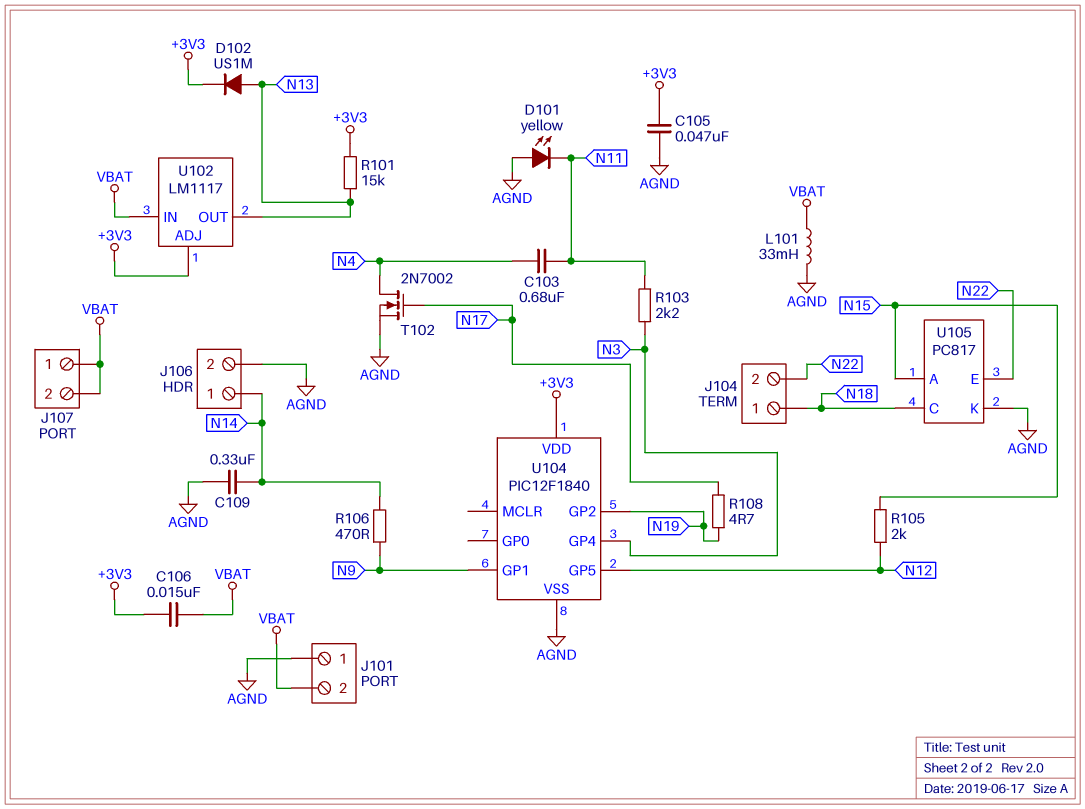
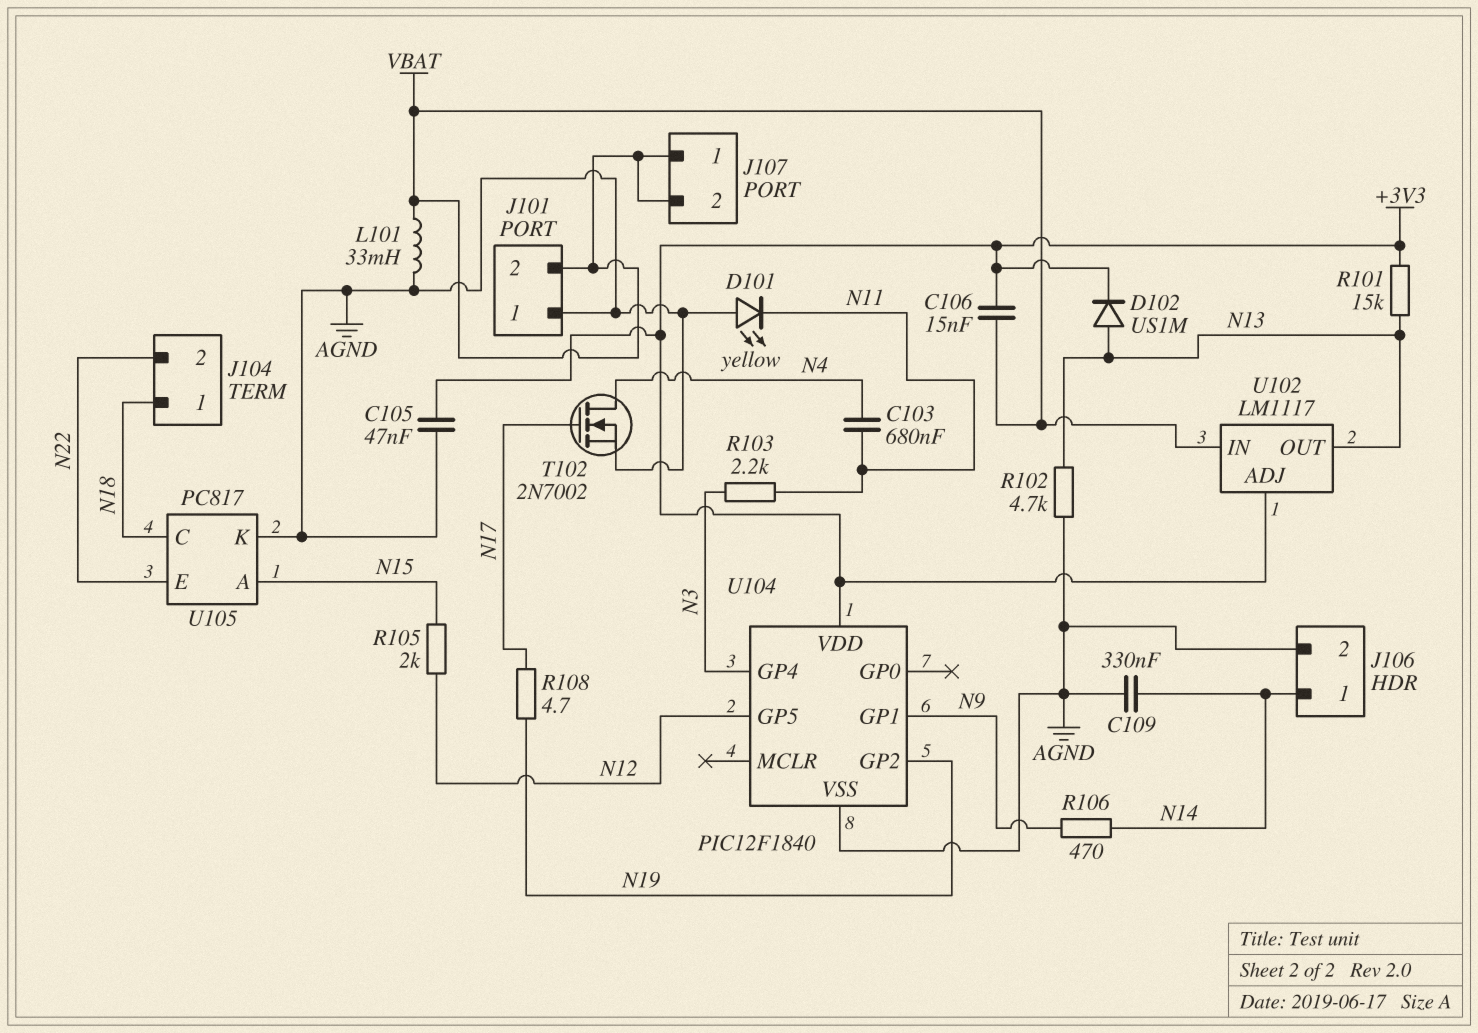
R102: none -> 4.7k (AGND, N13)

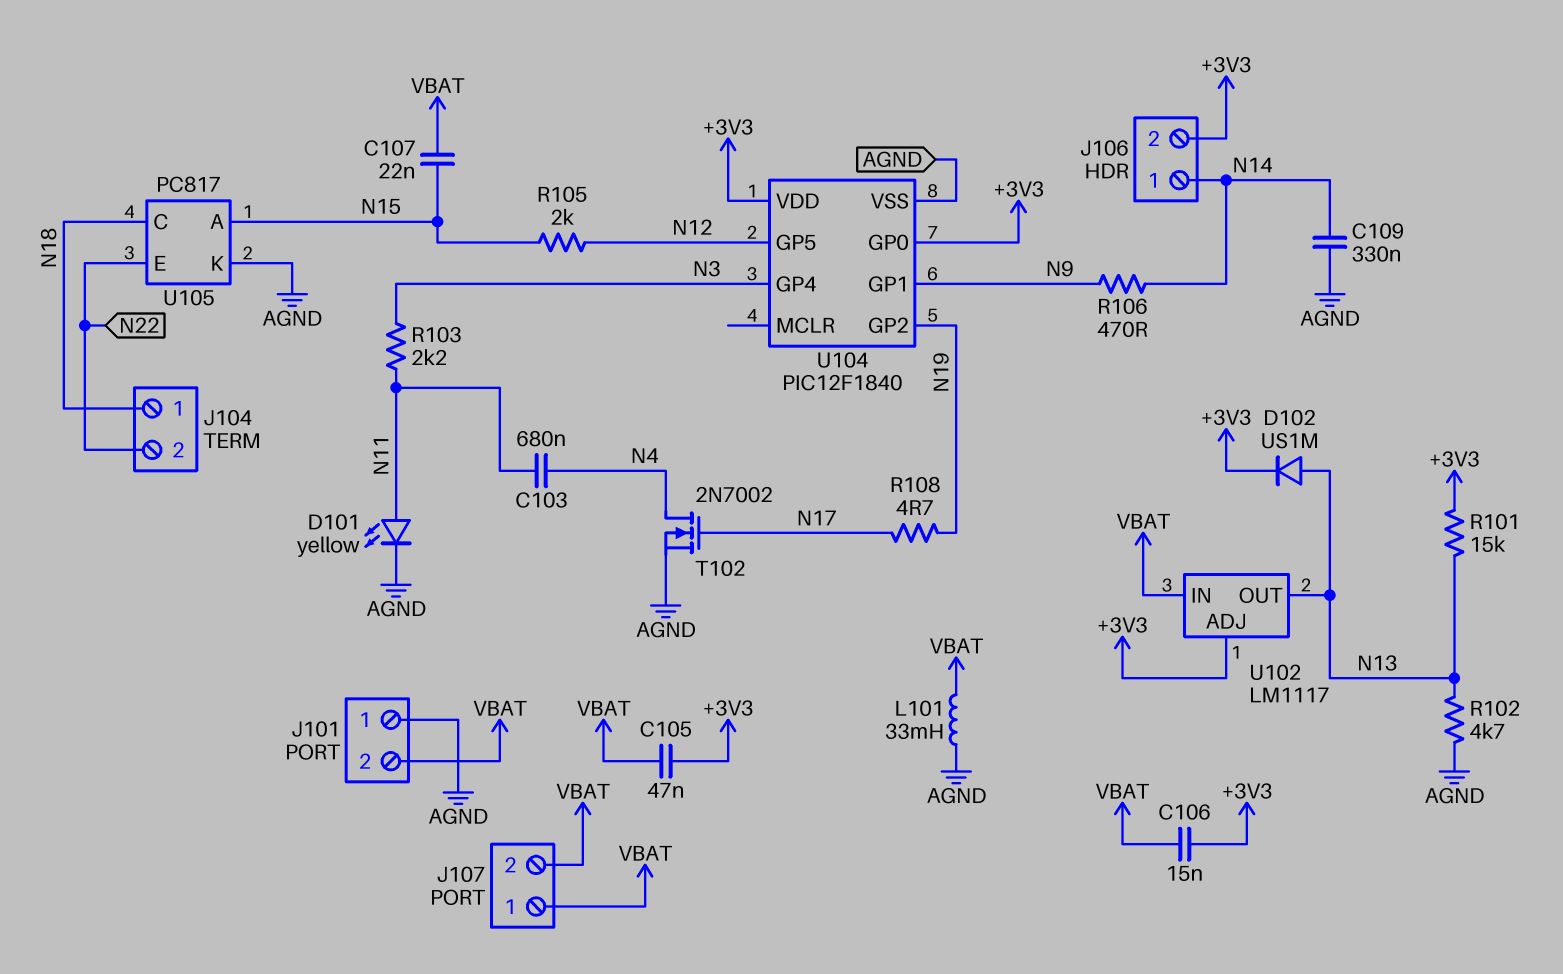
C105: 47nF (+3V3, AGND) -> 47nF (+3V3, VBAT)
C107: none -> 22nF (N15, VBAT)
D101: LED yellow (A AGND, K N11) -> LED yellow (A N11, K AGND)
J106 pin 2: AGND -> +3V3
U104 pin GP0: none -> +3V3

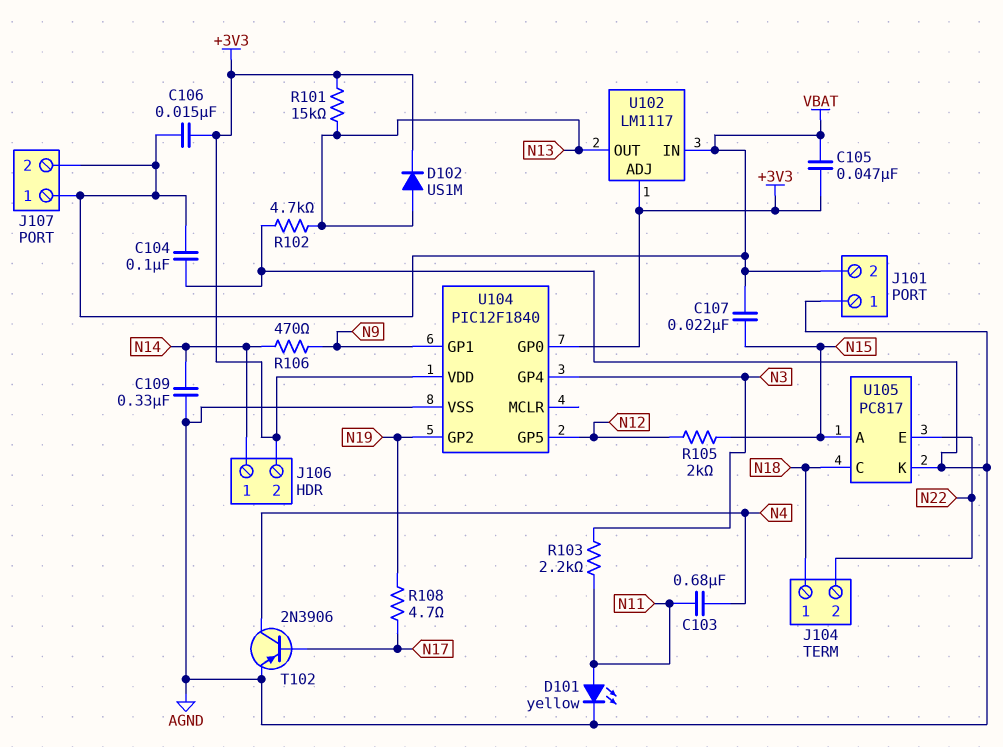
C104: none -> 100nF (AGND, VBAT)
L101: 33mH (AGND, VBAT) -> none
T102: NMOS 2N7002 (G N17, D N4, S AGND) -> PNP 2N3906 (B N17, C N4, E AGND)

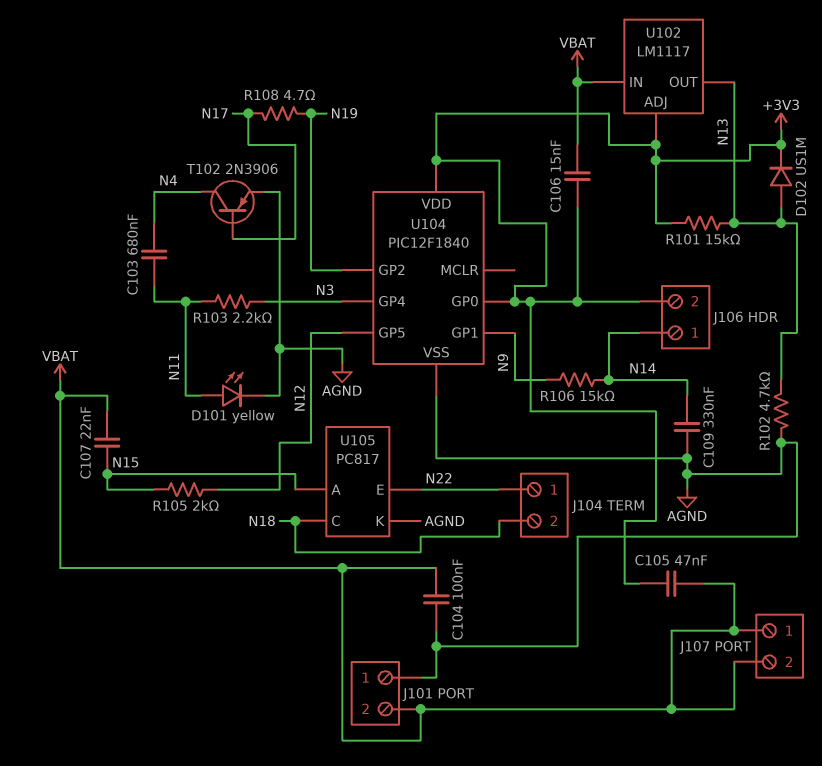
J104 pin 1: N18 -> N22
J104 pin 2: N22 -> N18
R106: 470 (N9, N14) -> 15k (N9, N14)

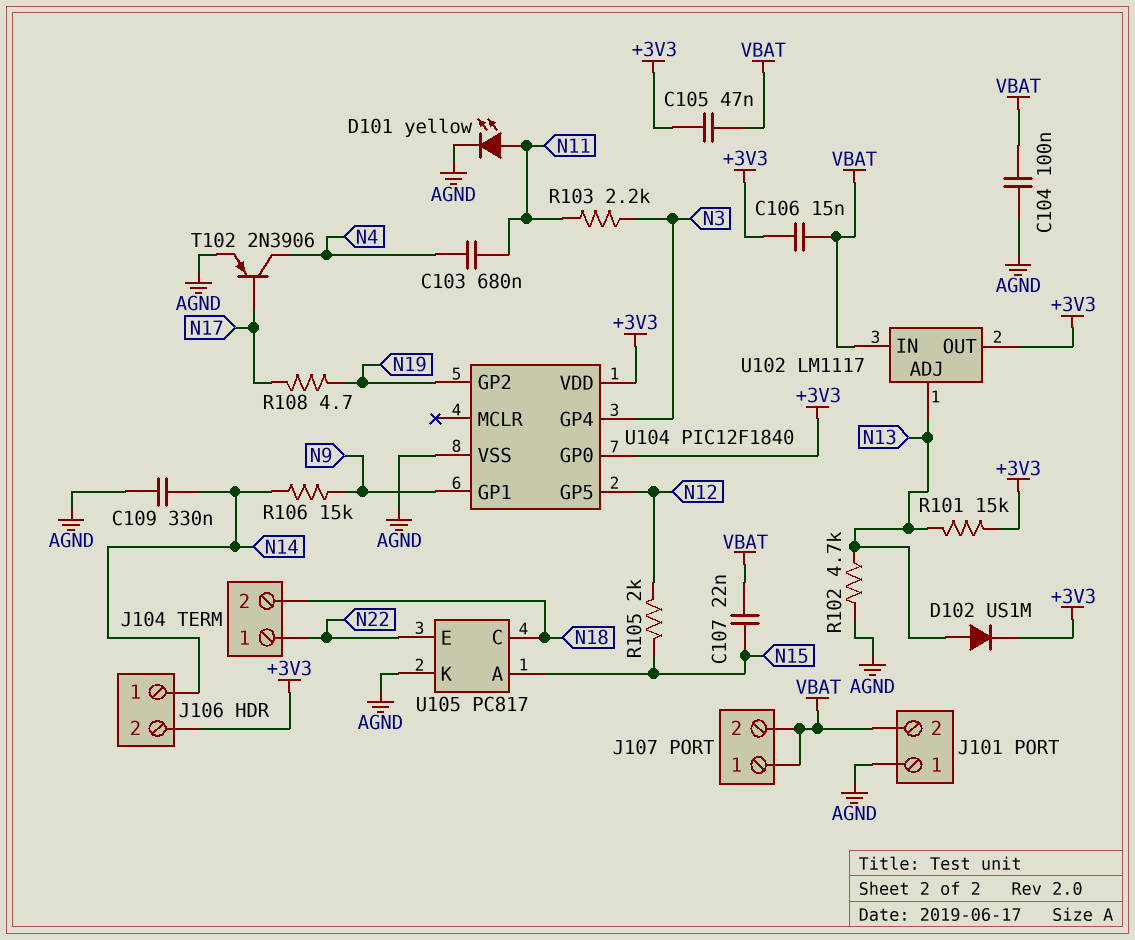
U102 pin ADJ: +3V3 -> N13
U102 pin OUT: N13 -> +3V3

